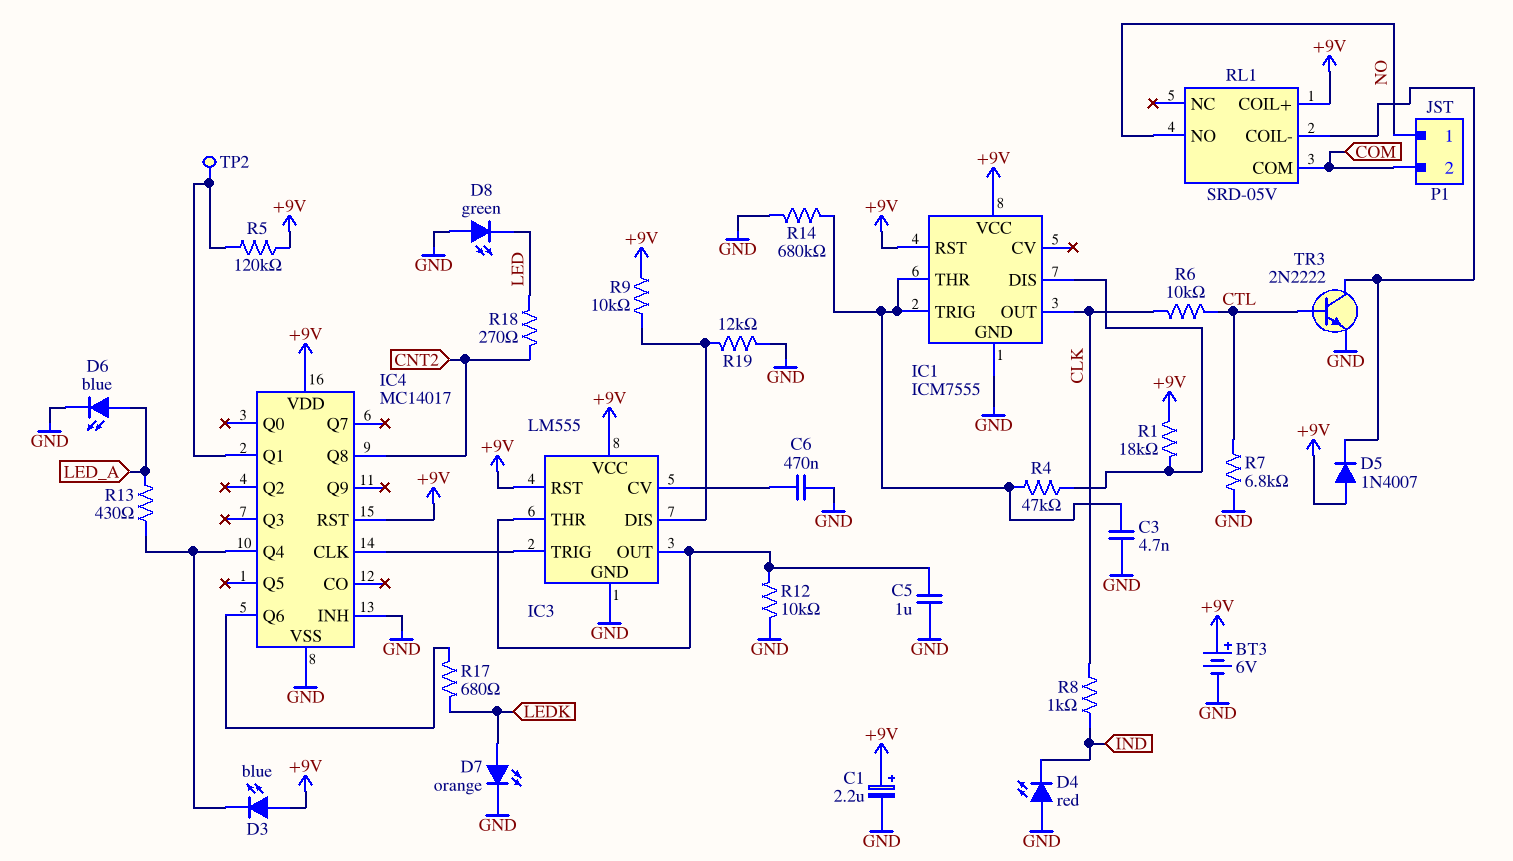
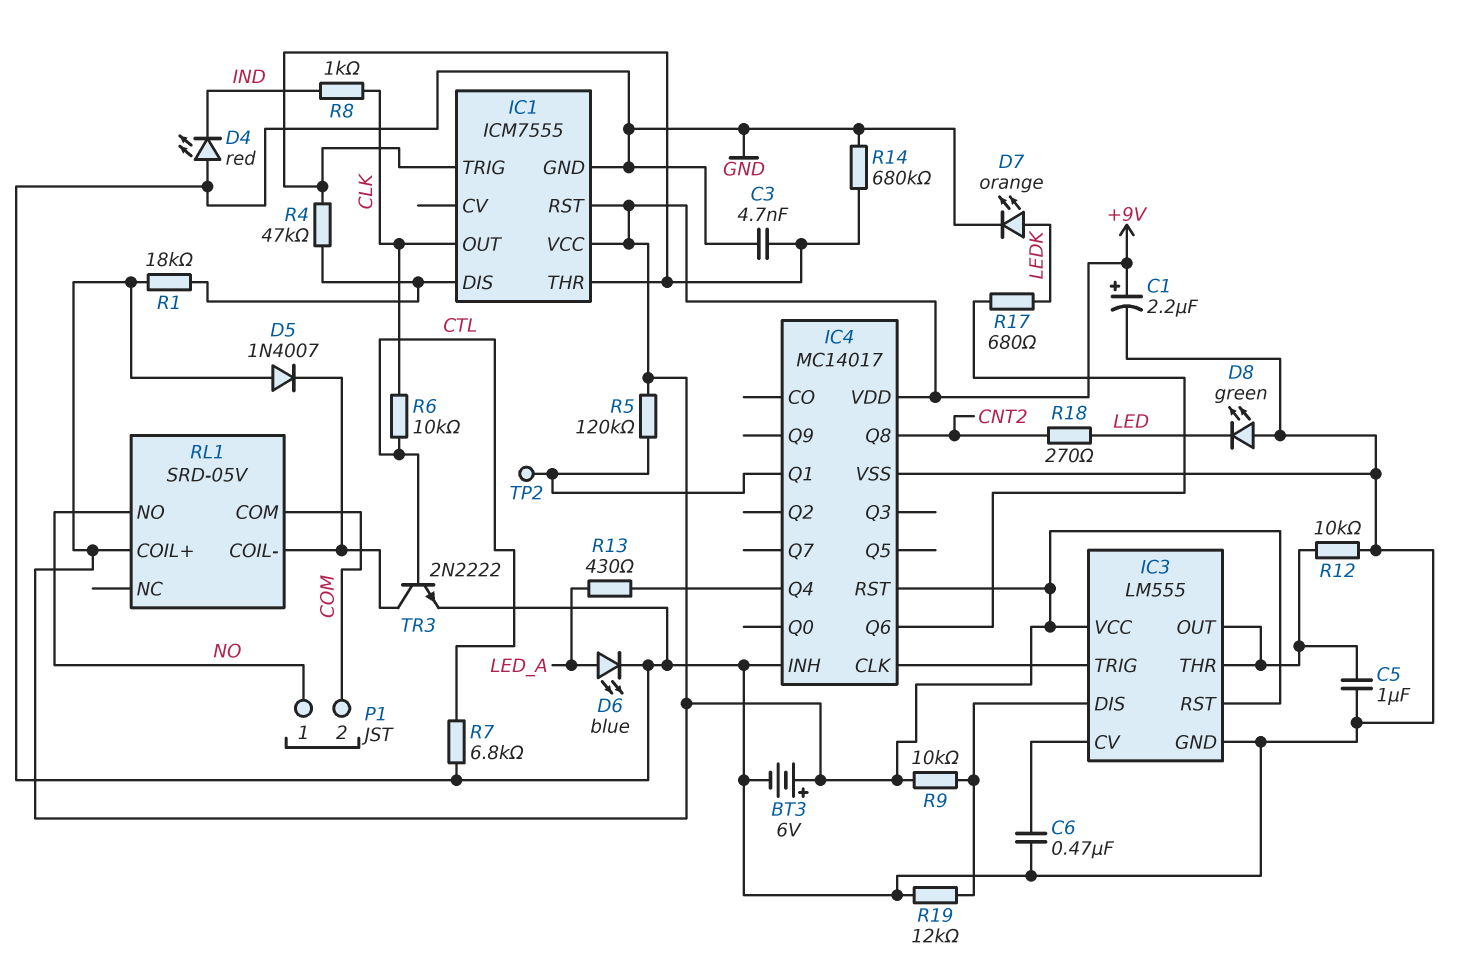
D3: LED blue (A +9V, K IC4/Q4) -> none

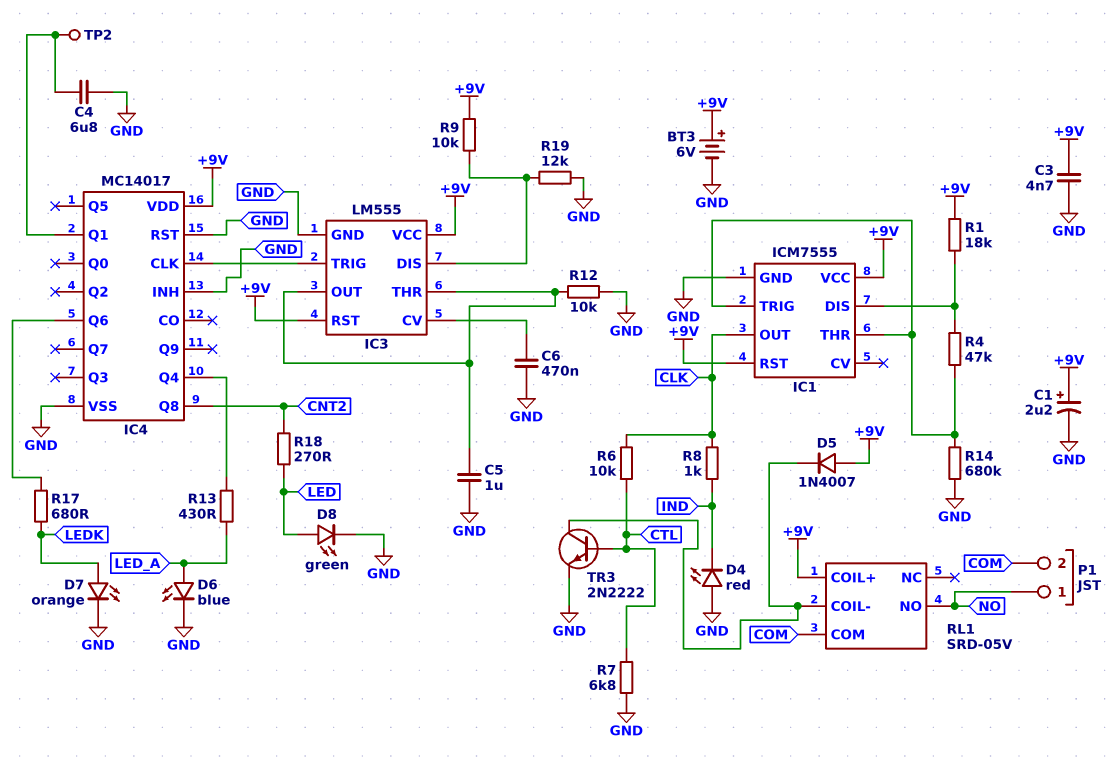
C3: 4.7nF (GND, IC1/THR) -> 4.7nF (+9V, GND)
C4: none -> 6.8uF (GND, IC4/Q1)
D8: LED green (A GND, K LED) -> LED green (A LED, K GND)
IC4 pin RST: +9V -> GND
R5: 120k (+9V, IC4/Q1) -> none

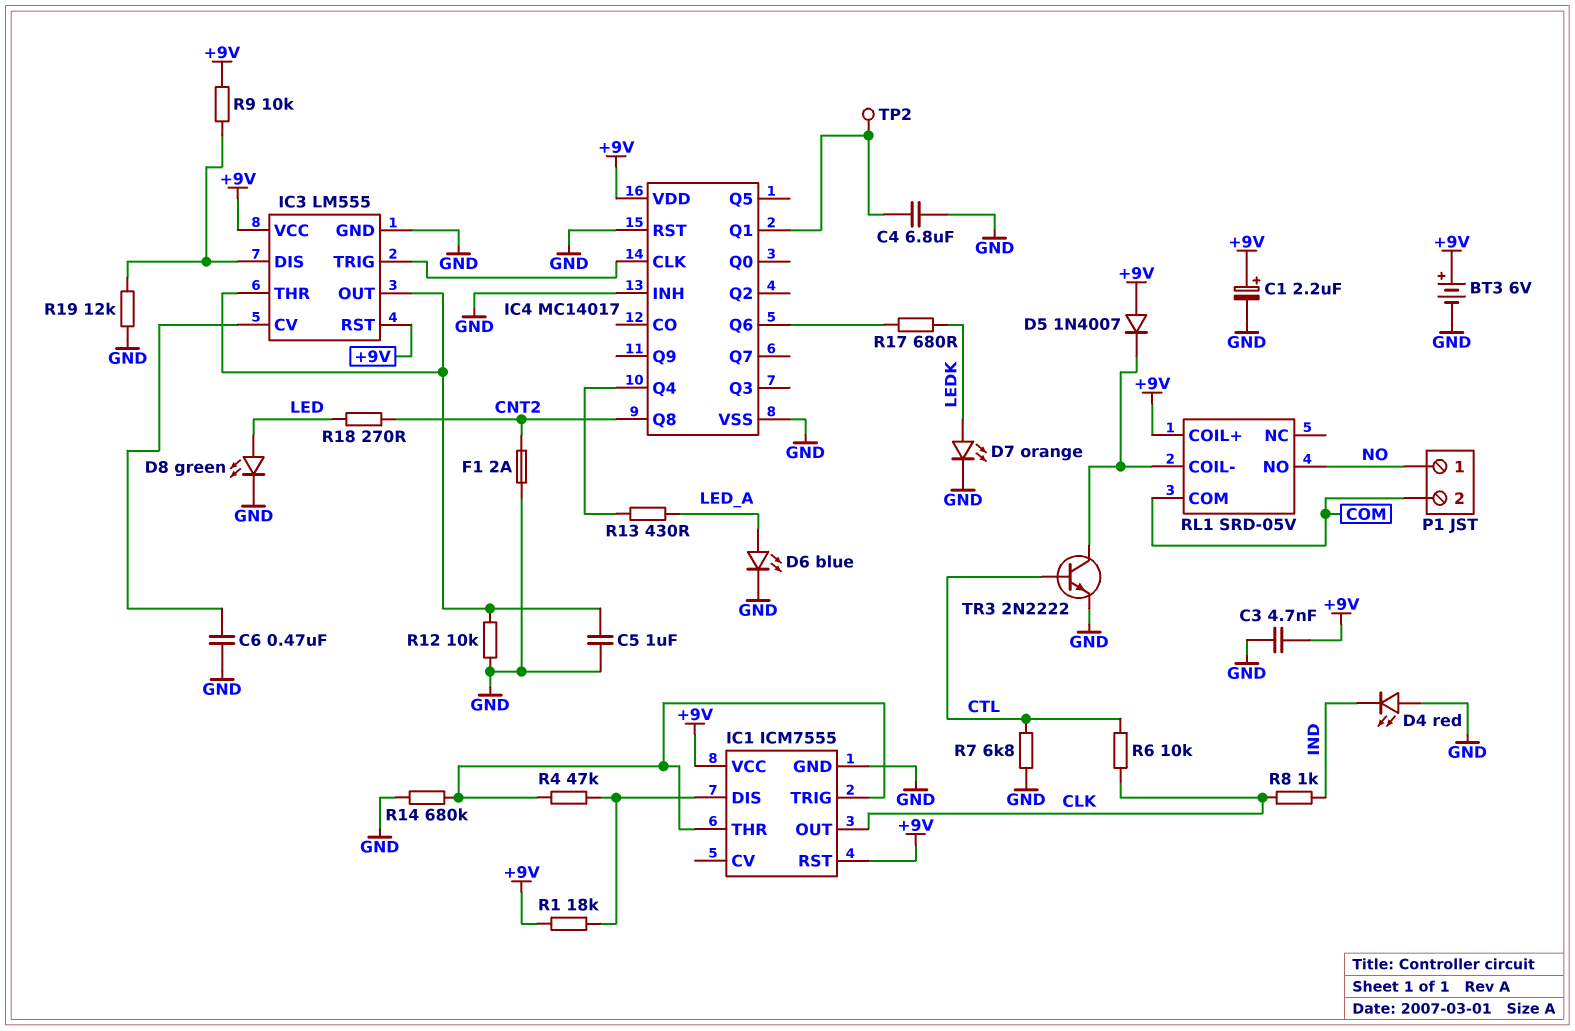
F1: none -> 2A (CNT2, GND)

